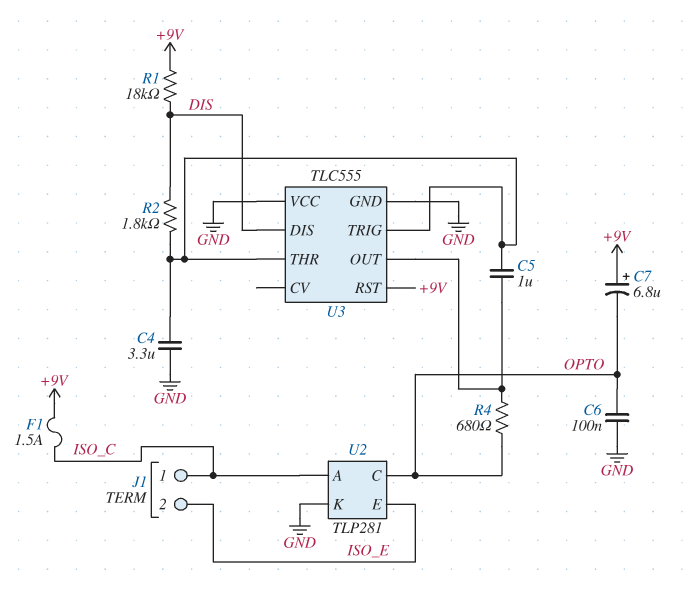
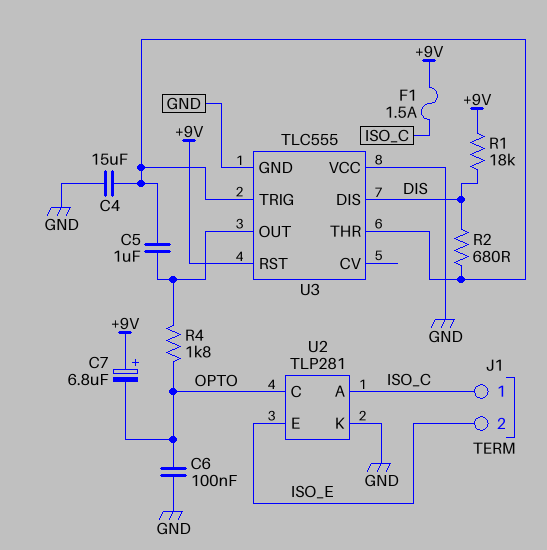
C4: 3.3uF (GND, U3/THR) -> 15uF (GND, U3/THR)
R2: 1.8k (DIS, U3/THR) -> 680 (DIS, U3/THR)
R4: 680 (OPTO, U3/OUT) -> 1.8k (OPTO, U3/OUT)

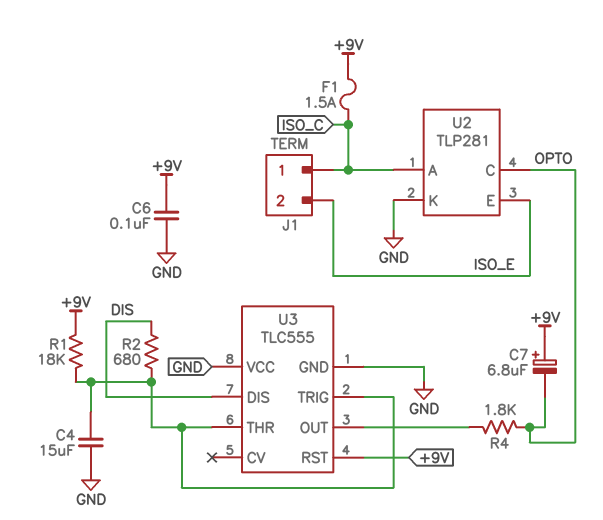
C5: 1uF (U3/OUT, U3/THR) -> none
C6: 100nF (GND, OPTO) -> 100nF (+9V, GND)
R1: 18k (+9V, DIS) -> 18k (+9V, U3/THR)

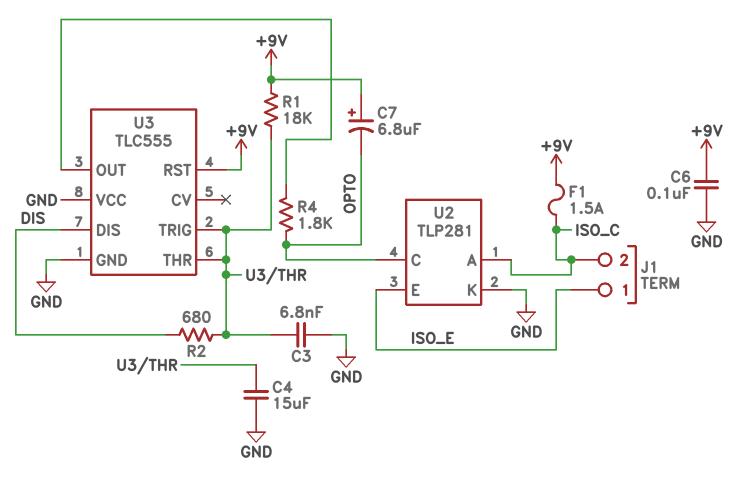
C3: none -> 6.8nF (GND, U3/THR)
J1 pin 1: ISO_C -> ISO_E
J1 pin 2: ISO_E -> ISO_C

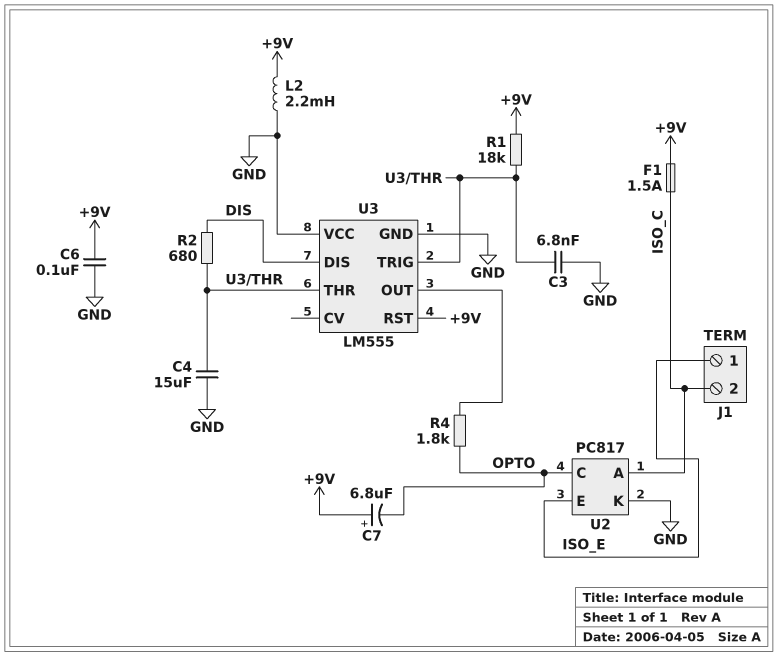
L2: none -> 2.2mH (+9V, GND)
U2: TLP281 -> PC817
U3: TLC555 -> LM555

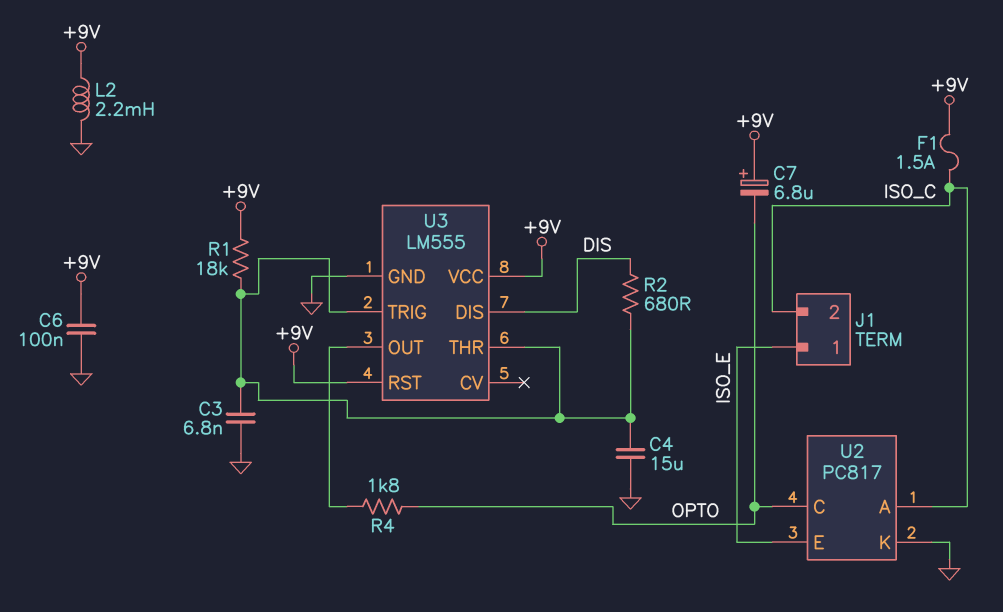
U3 pin VCC: GND -> +9V

